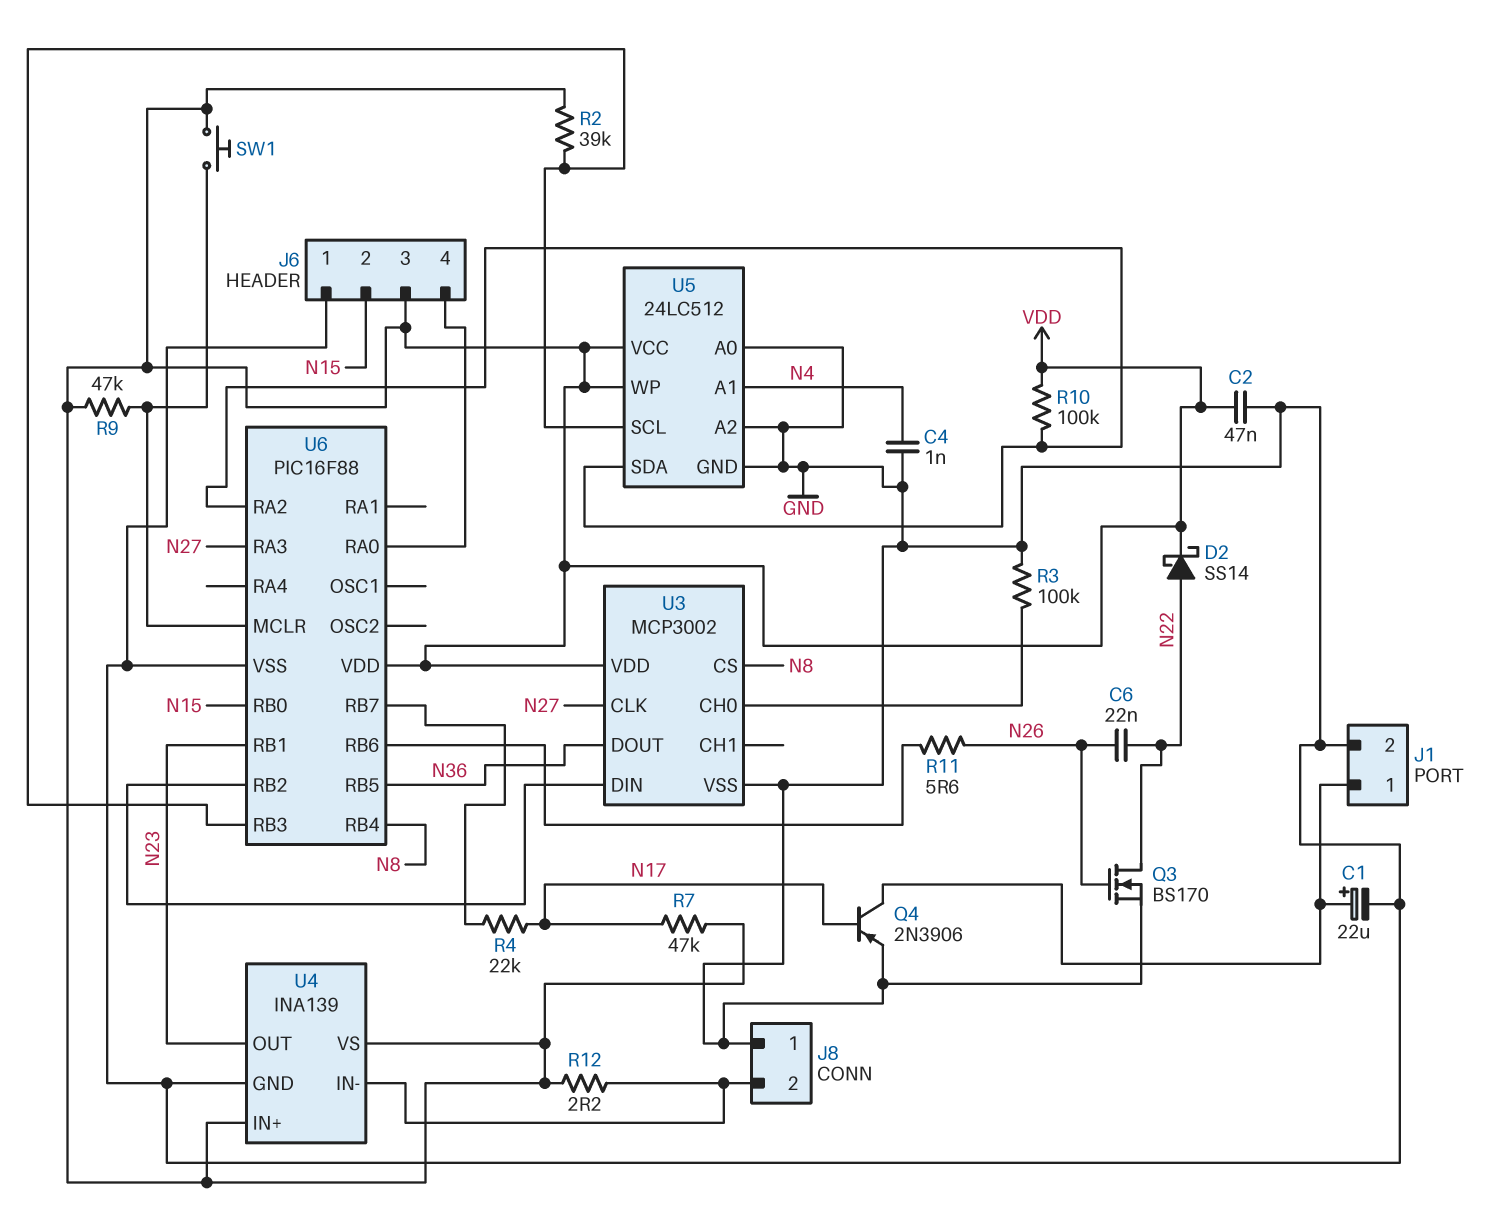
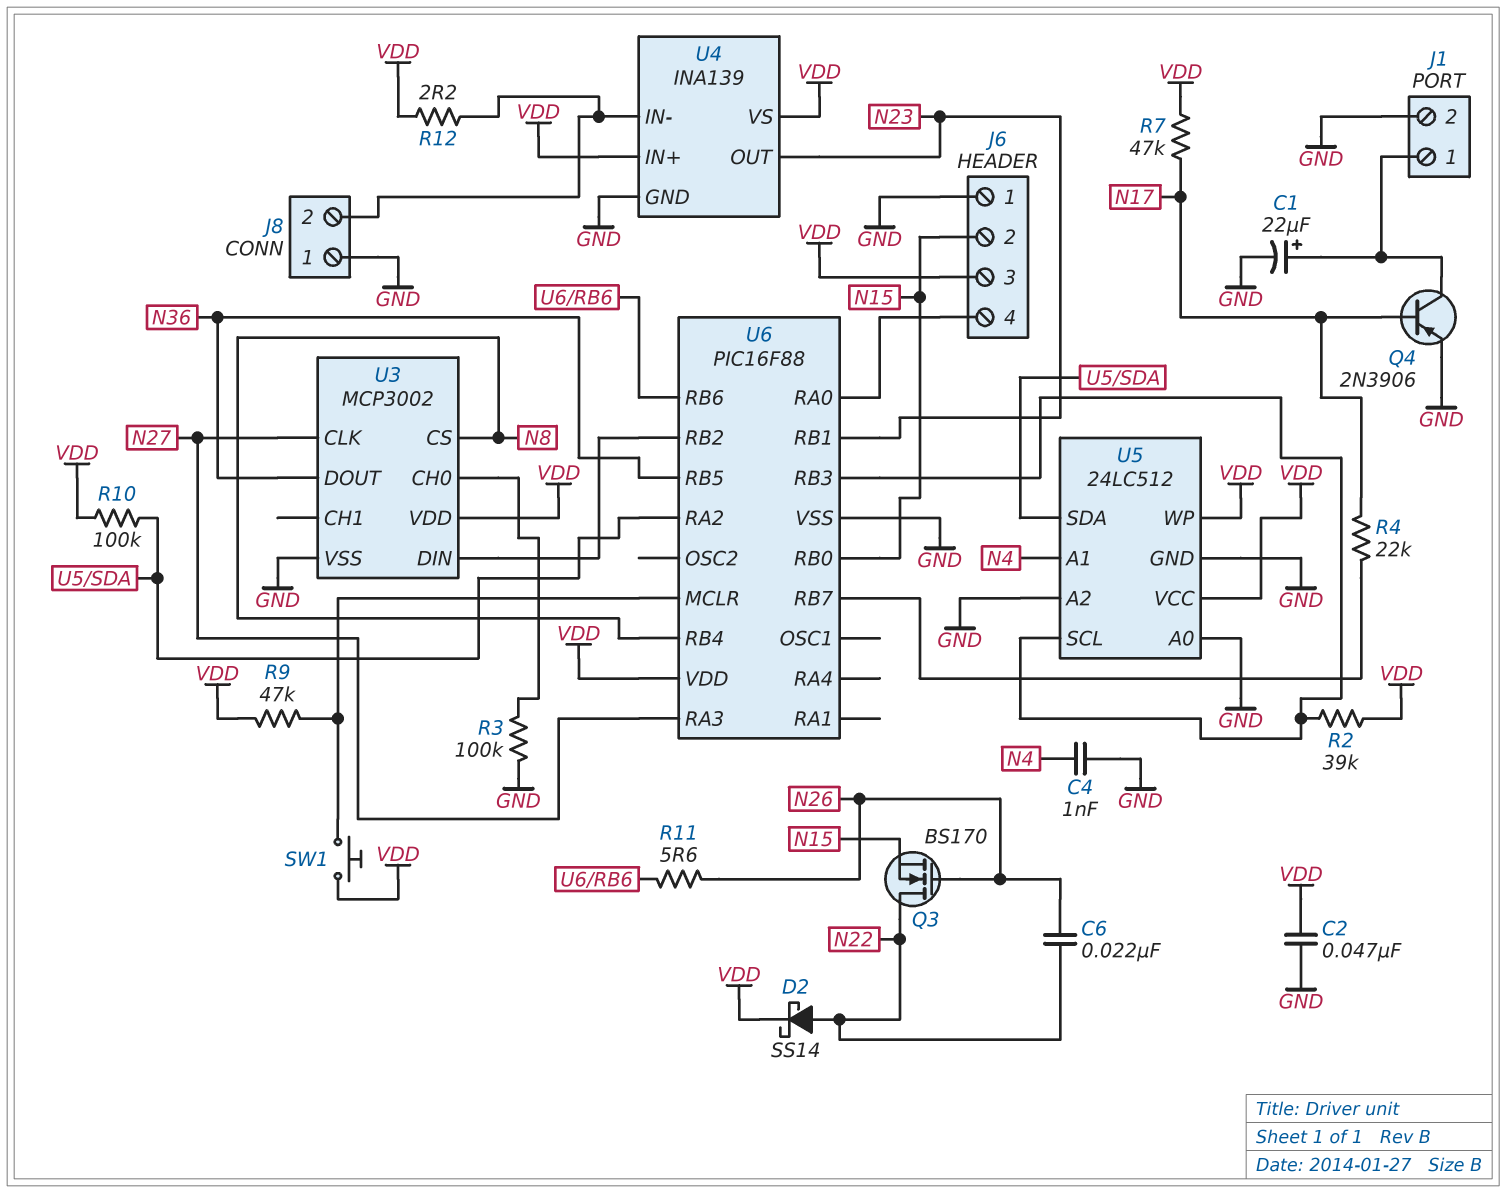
Q3: NMOS BS170 (G N26, D N22, S GND) -> NMOS BS170 (G N26, D N22, S N15)

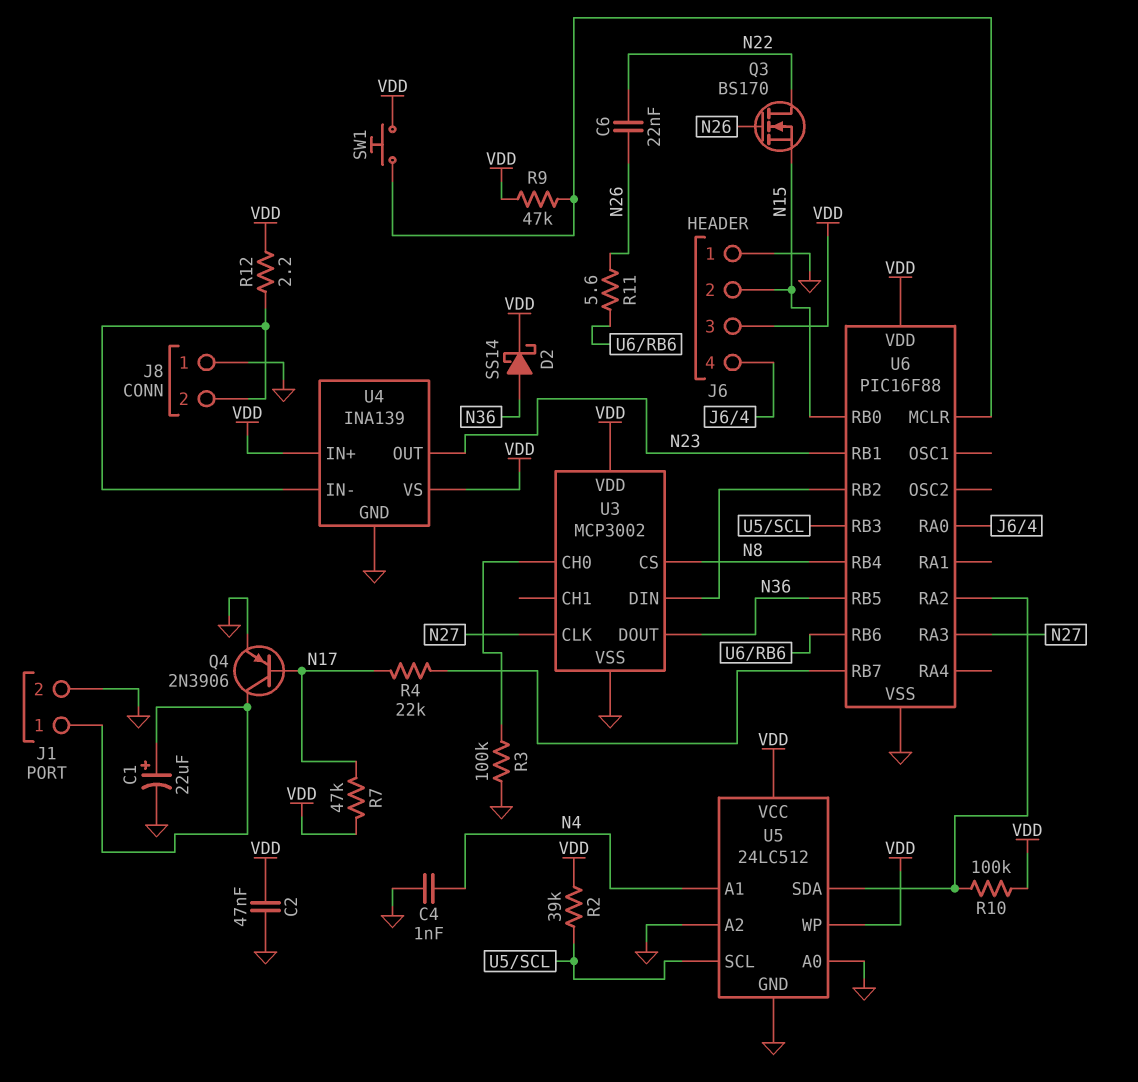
D2: schottky SS14 (A N22, K VDD) -> schottky SS14 (A N36, K VDD)

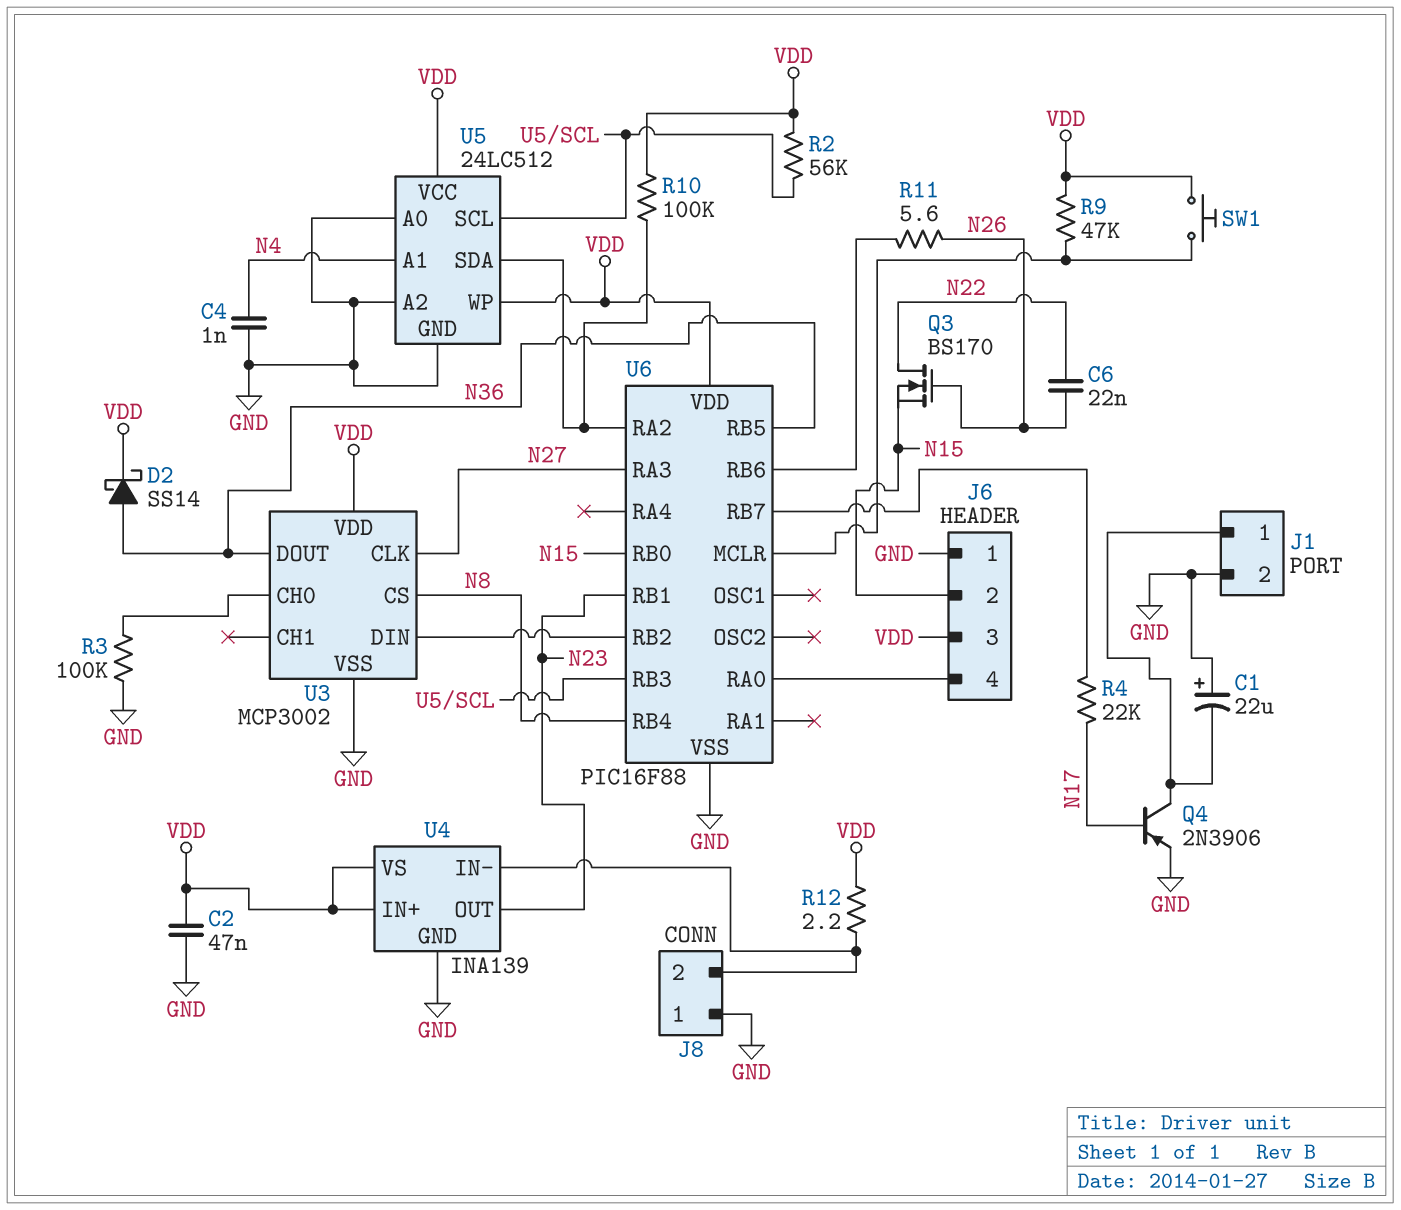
C1: 22uF (plus J1/1, minus GND) -> 22uF (plus GND, minus J1/1)
R2: 39k (U5/SCL, VDD) -> 56k (U5/SCL, VDD)
R7: 47k (N17, VDD) -> none

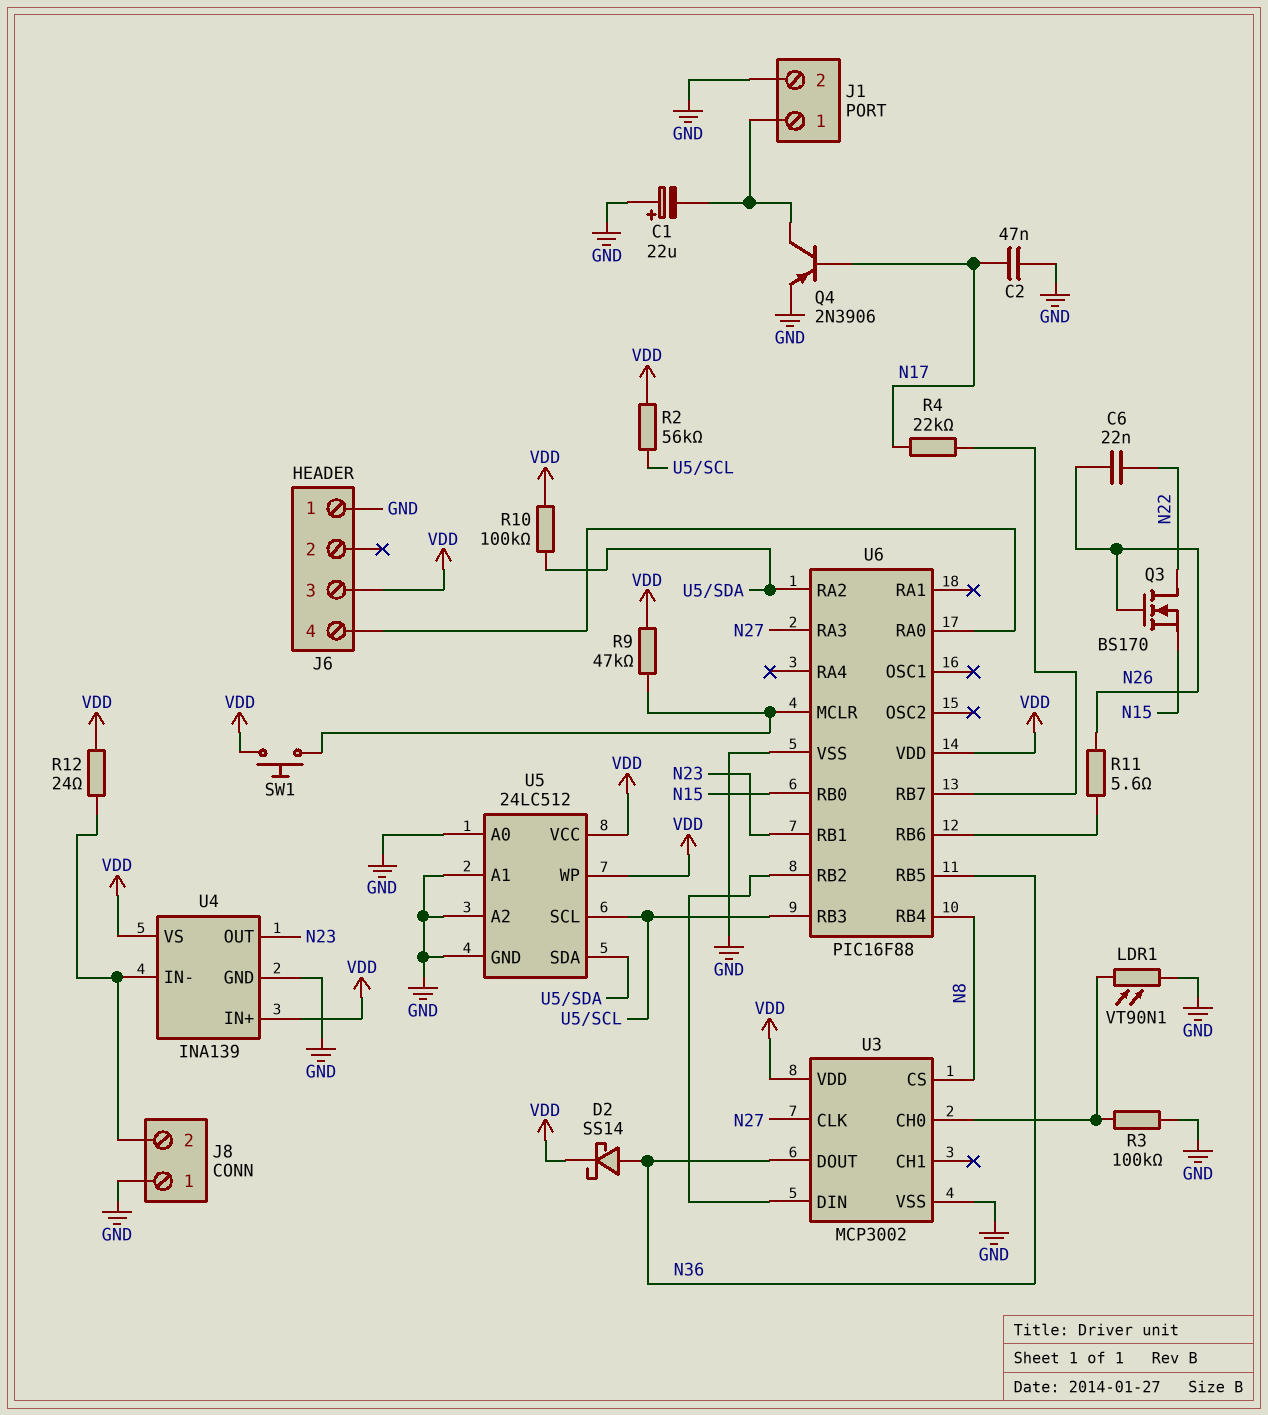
C2: 47nF (GND, VDD) -> 47nF (GND, N17)
C4: 1nF (GND, N4) -> none
J6 pin 2: N15 -> none
LDR1: none -> VT90N1 (GND, U3/CH0)
R12: 2.2 (J8/2, VDD) -> 24 (J8/2, VDD)
U5 pin A1: N4 -> GND

